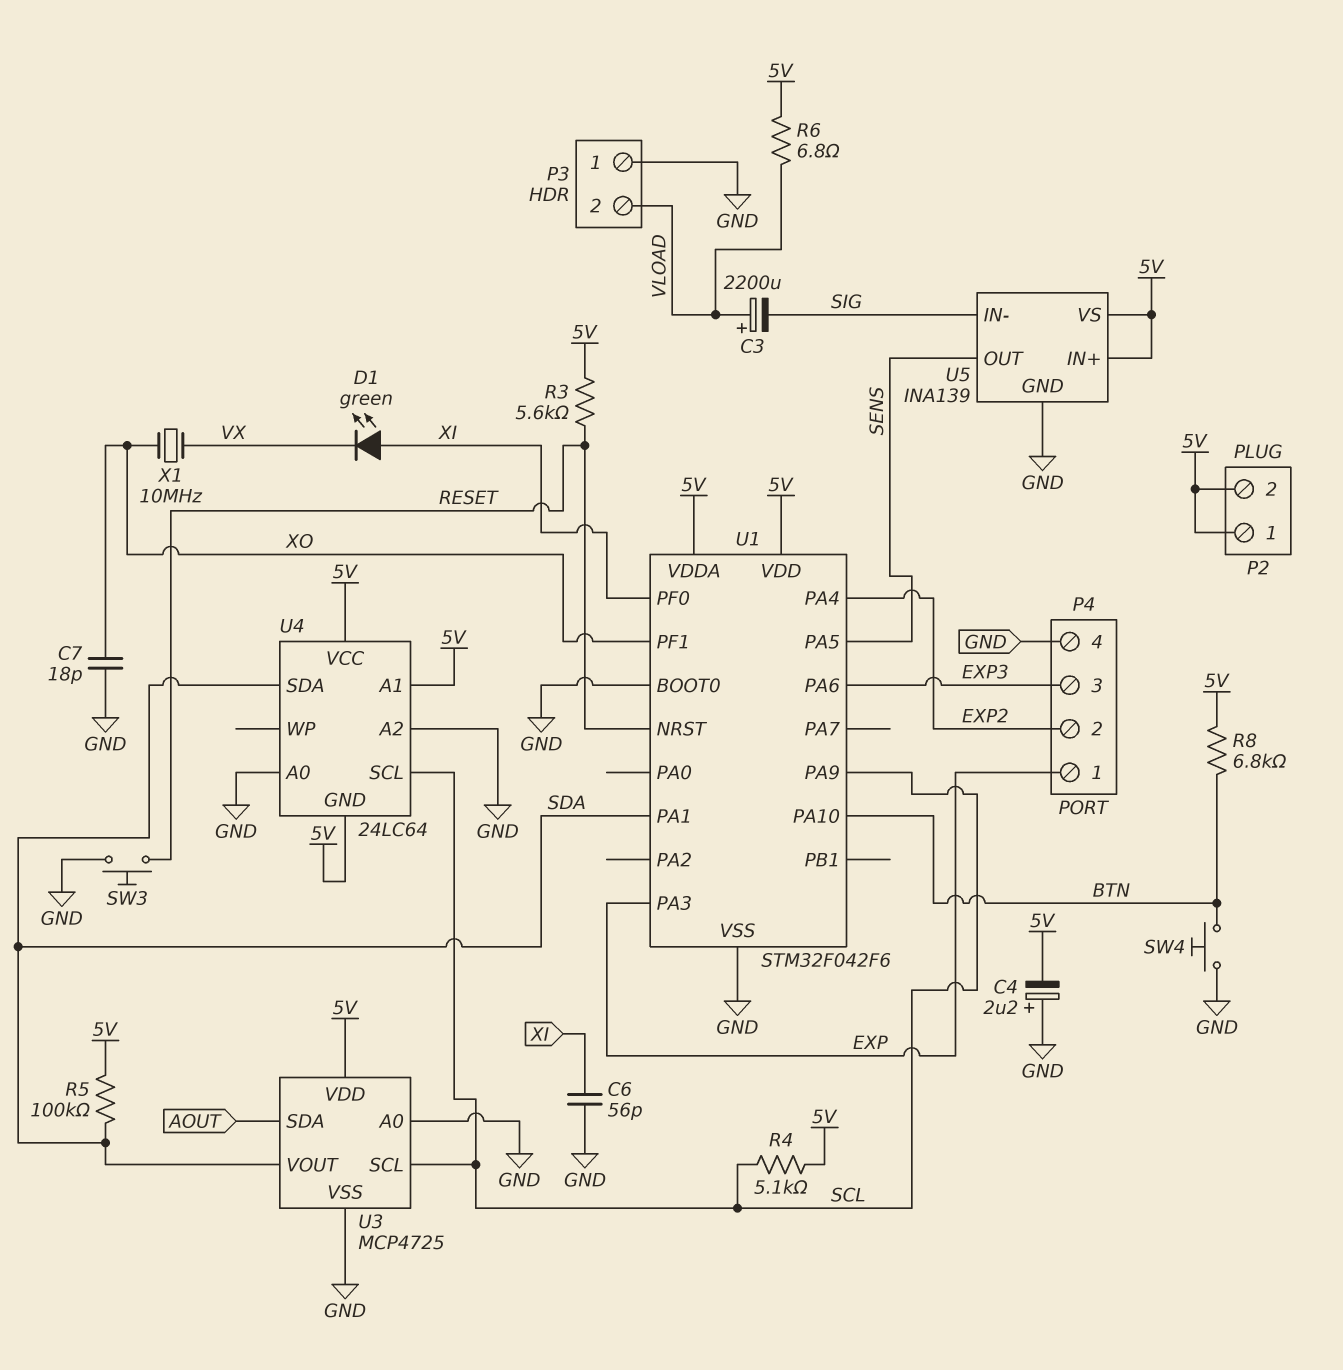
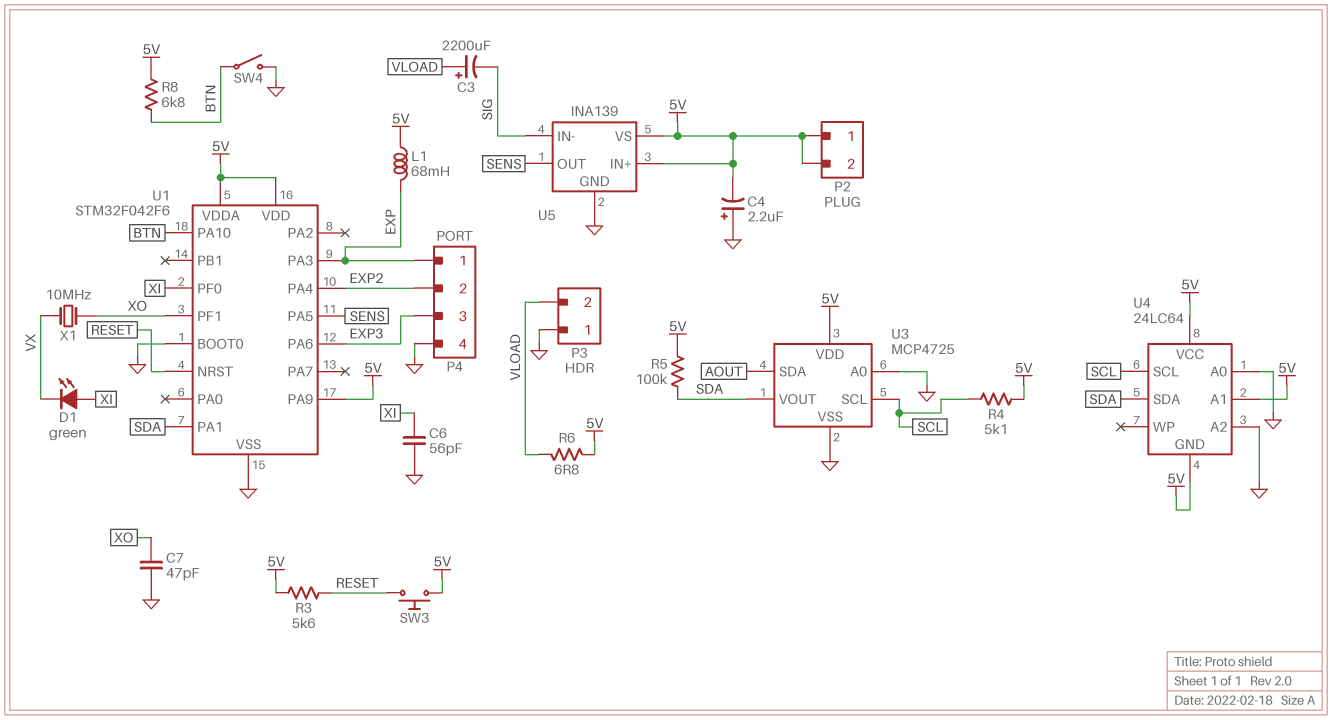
C7: 18pF (GND, XO) -> 47pF (GND, XO)
L1: none -> 68mH (5V, EXP)
SW3: button (GND, RESET) -> button (5V, RESET)
SW4: button (BTN, GND) -> switch (BTN, GND)
U1 pin PA9: SCL -> 5V

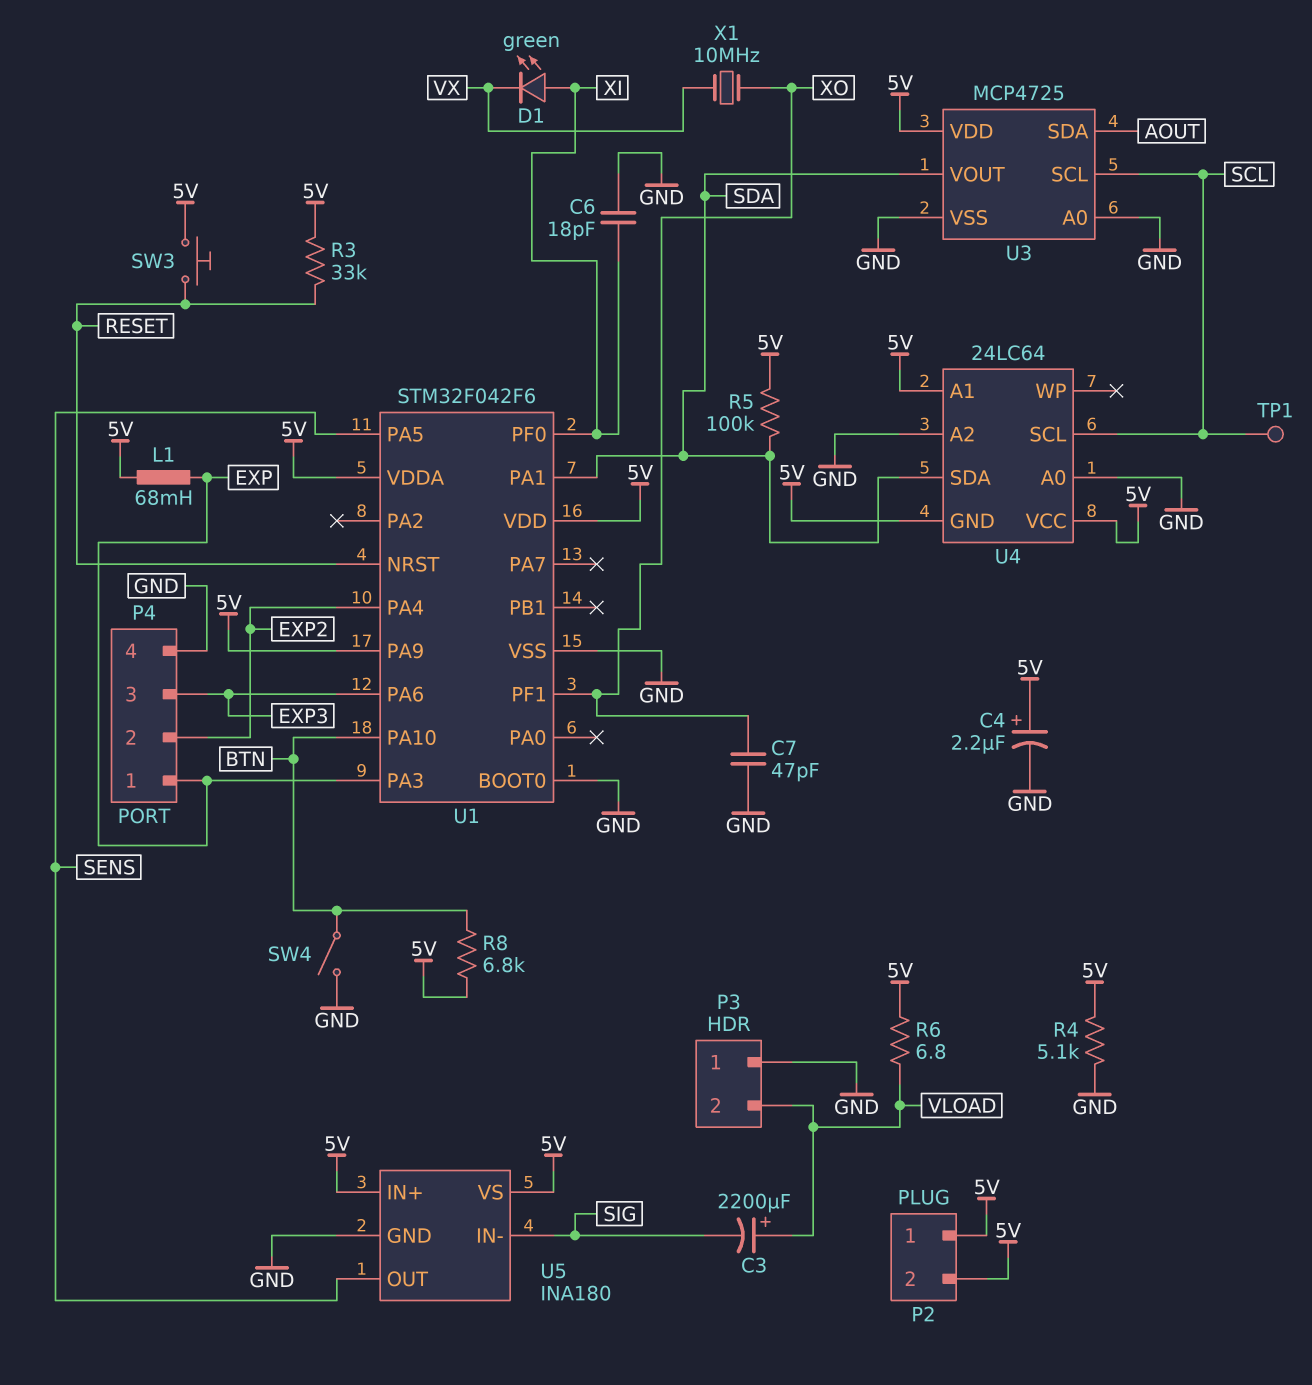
C4: 2.2uF (plus GND, minus 5V) -> 2.2uF (plus 5V, minus GND)
C6: 56pF (GND, XI) -> 18pF (GND, XI)
R3: 5.6k (5V, RESET) -> 33k (5V, RESET)
R4: 5.1k (5V, SCL) -> 5.1k (5V, GND)
TP1: none -> test point (SCL)
U5: INA139 -> INA180

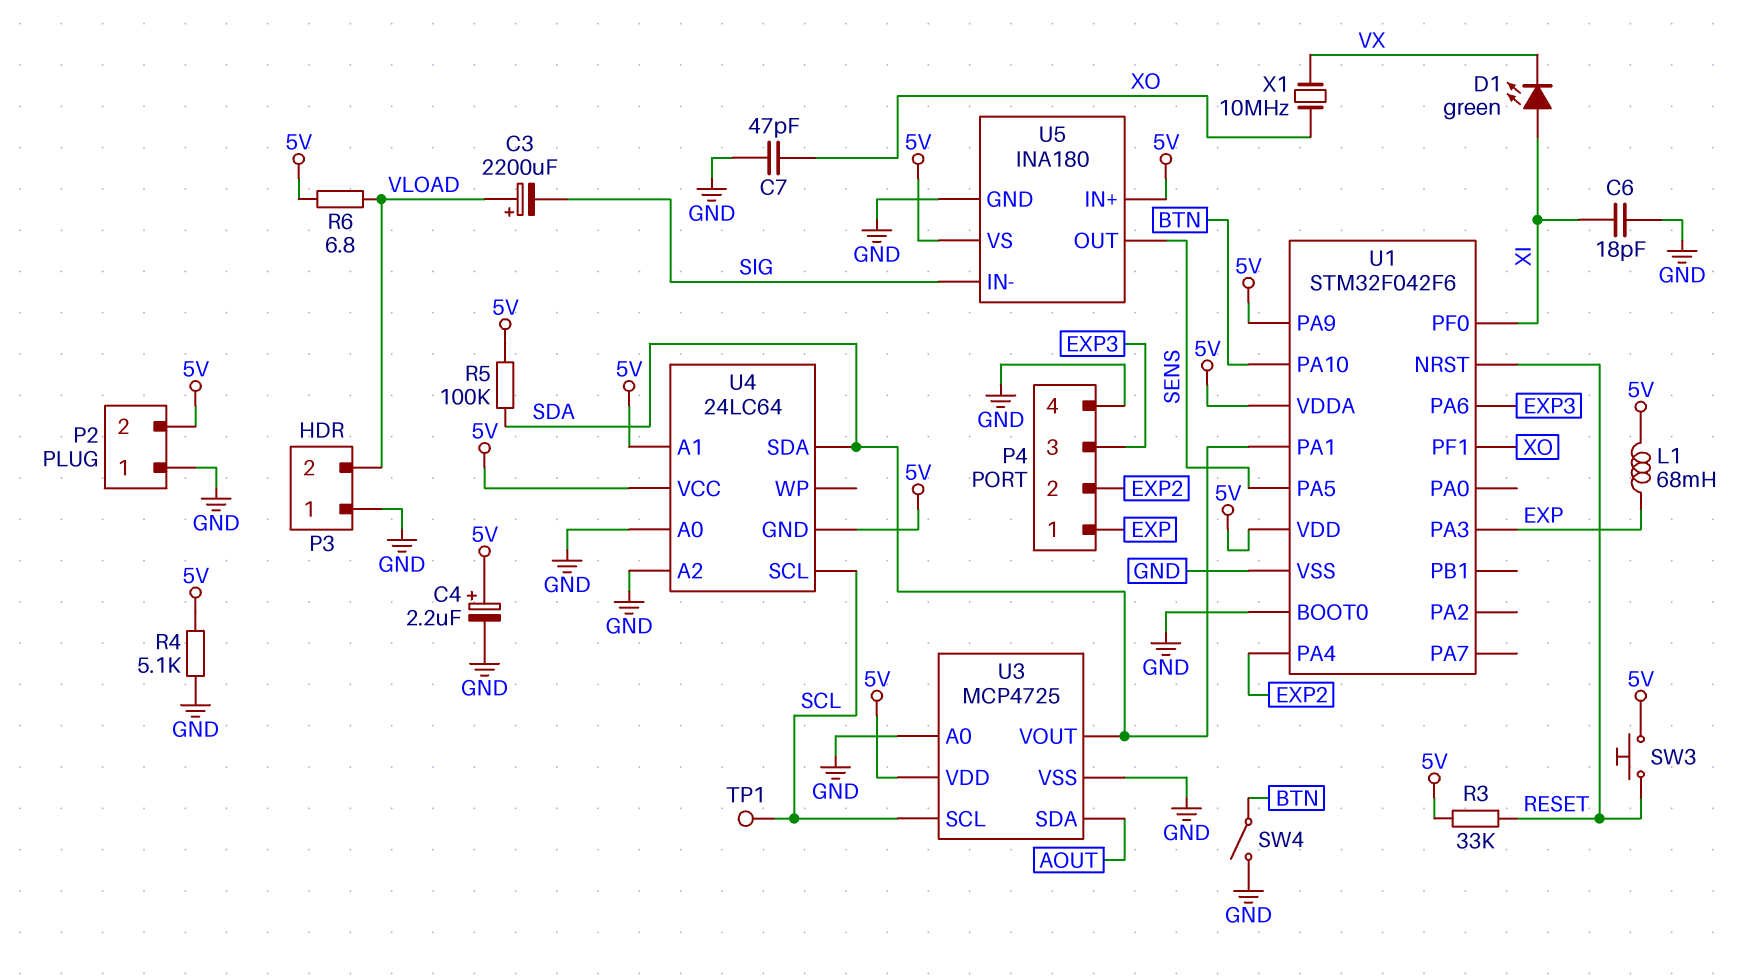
P2 pin 1: 5V -> GND
R8: 6.8k (5V, BTN) -> none

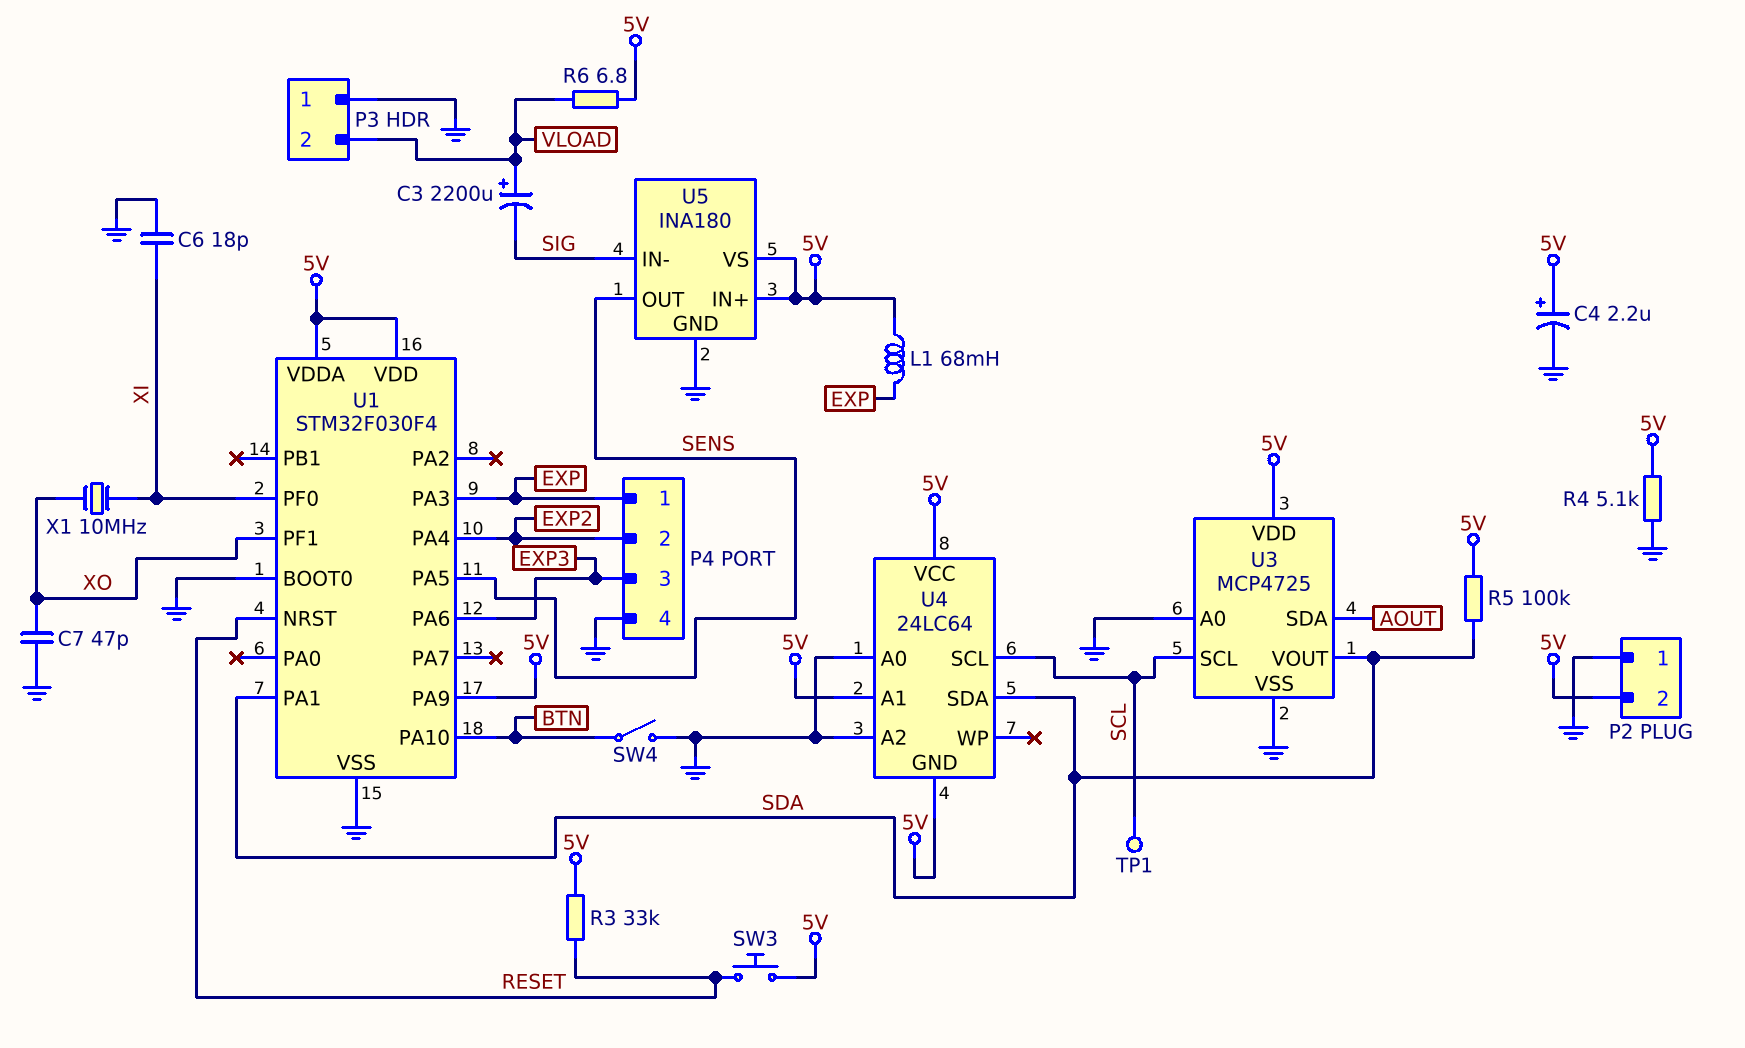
D1: LED green (A XI, K VX) -> none
U1: STM32F042F6 -> STM32F030F4
X1: 10MHz (VX, XO) -> 10MHz (XI, XO)

